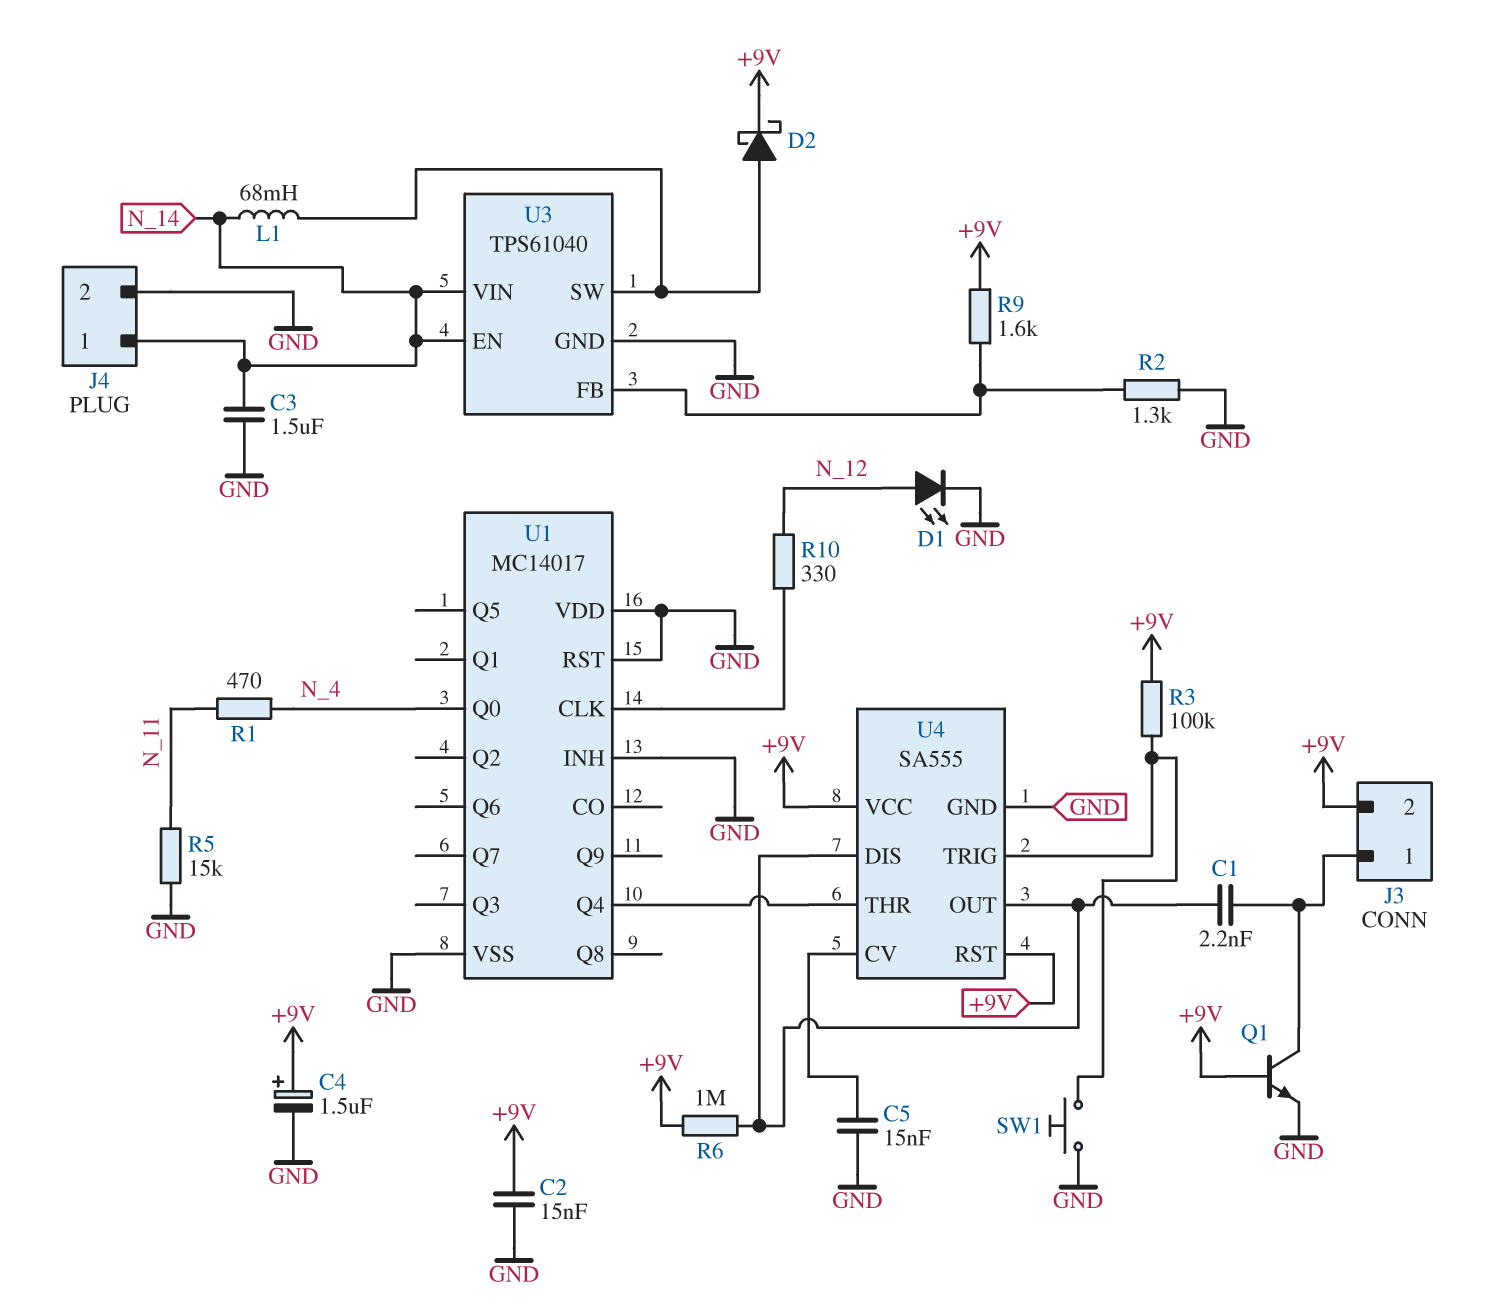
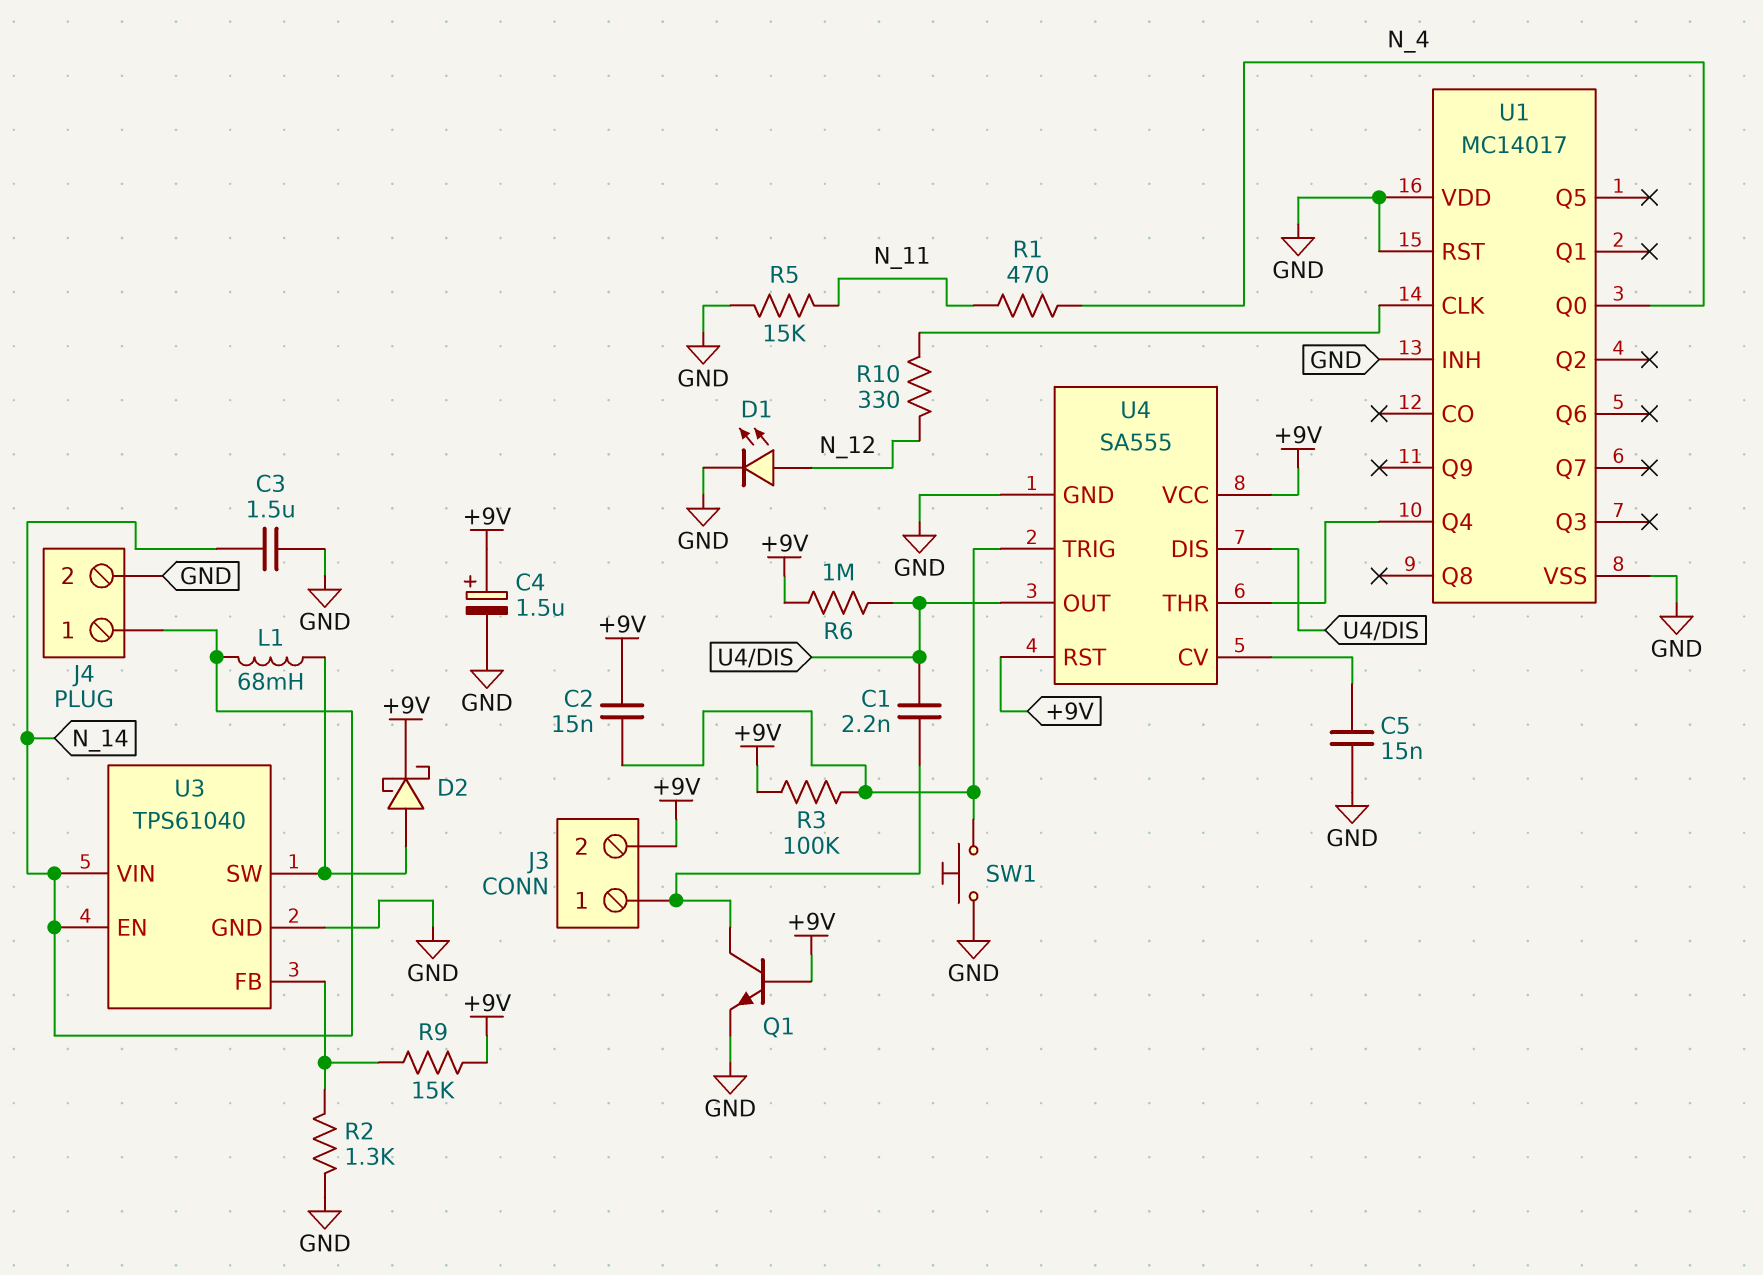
C2: 15nF (+9V, GND) -> 15nF (+9V, U4/TRIG)
R9: 1.6k (+9V, U3/FB) -> 15k (+9V, U3/FB)

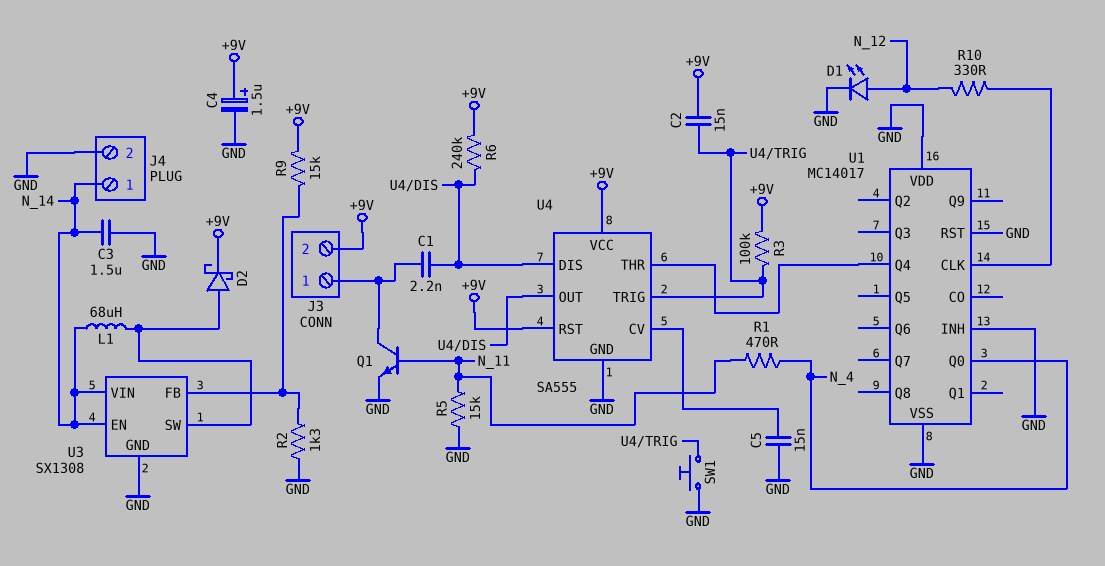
L1: 68mH (N_14, U3/SW) -> 68uH (N_14, U3/SW)
Q1: NPN (B +9V, C J3/1, E GND) -> NPN (B N_11, C J3/1, E GND)
R6: 1M (+9V, U4/DIS) -> 240k (+9V, U4/DIS)
U3: TPS61040 -> SX1308

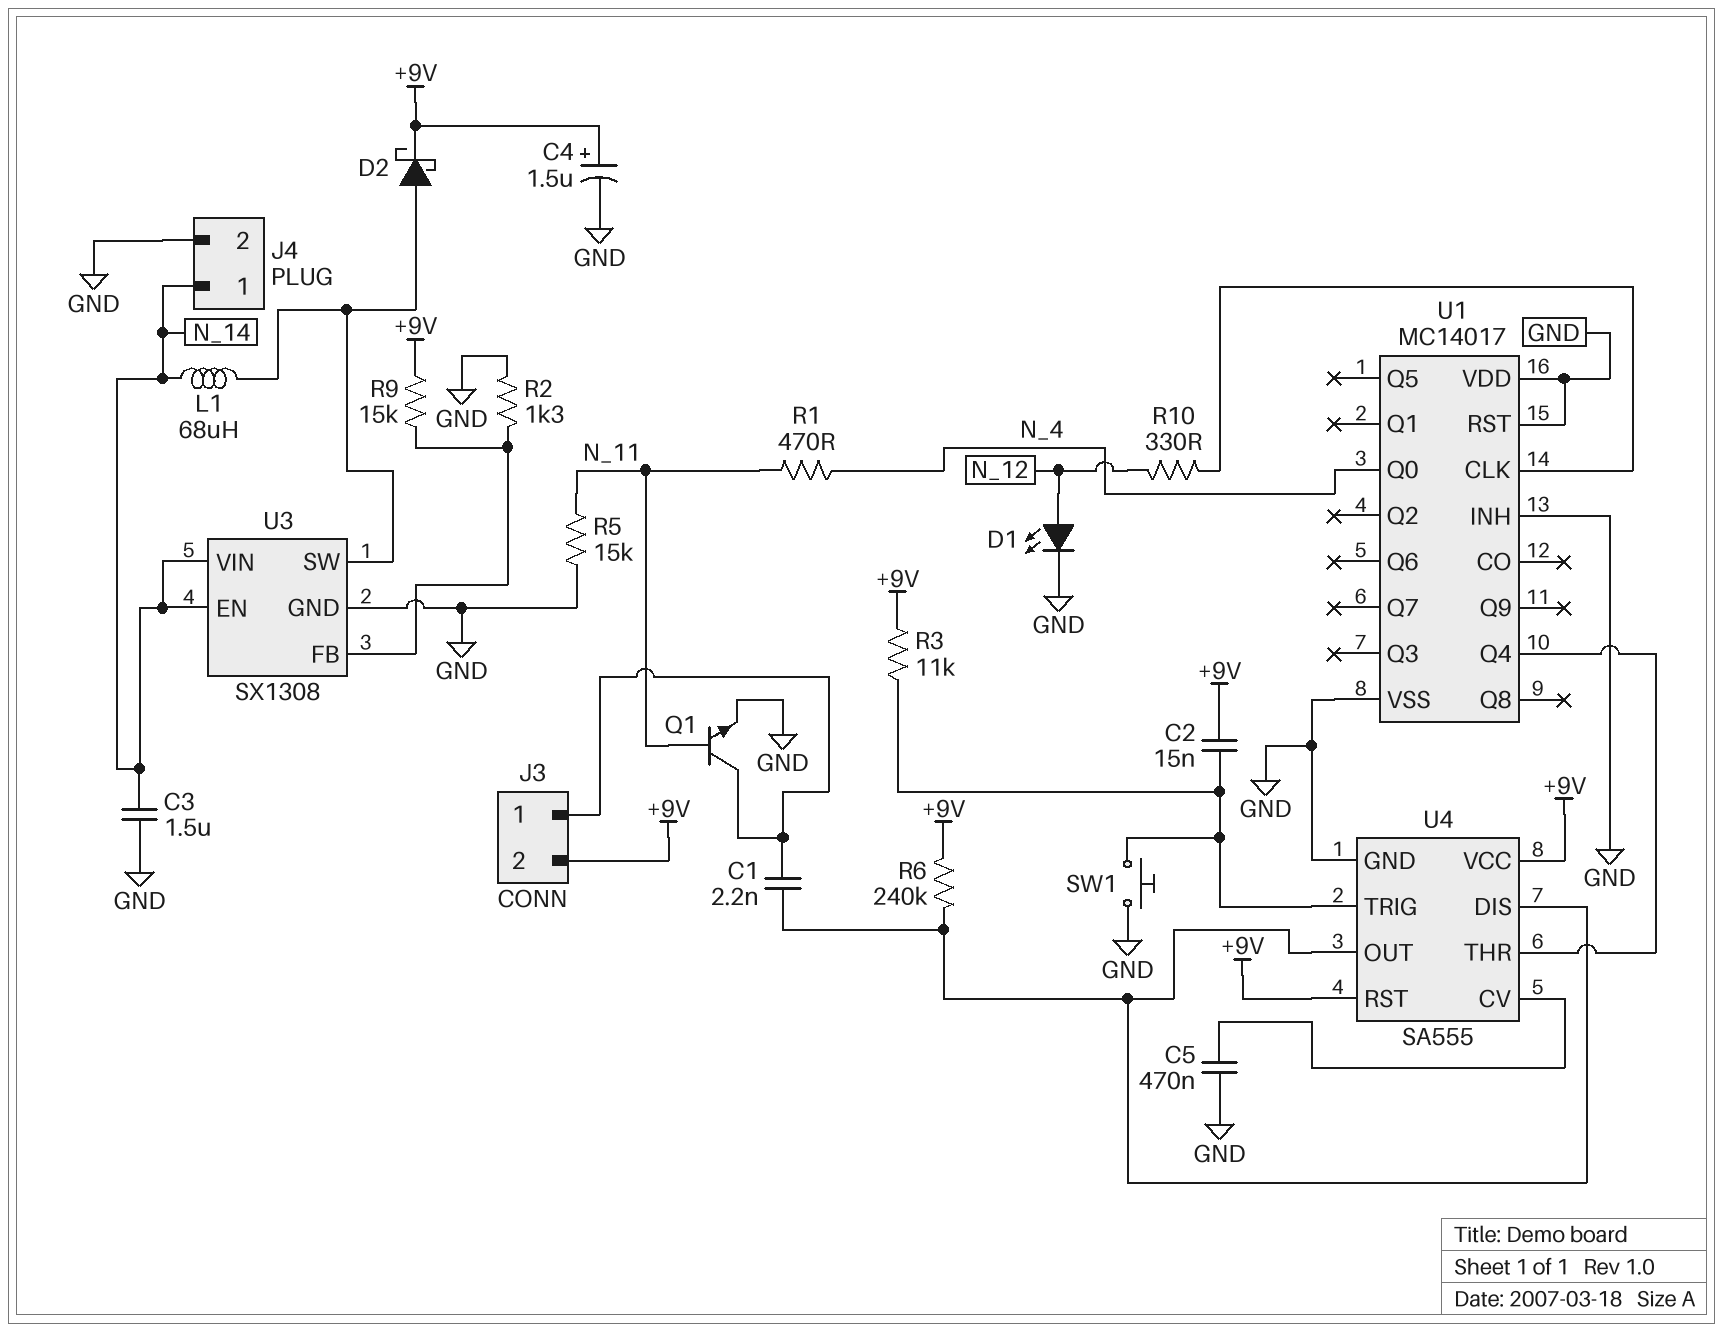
C5: 15nF (GND, U4/CV) -> 470nF (GND, U4/CV)
R3: 100k (+9V, U4/TRIG) -> 11k (+9V, U4/TRIG)

